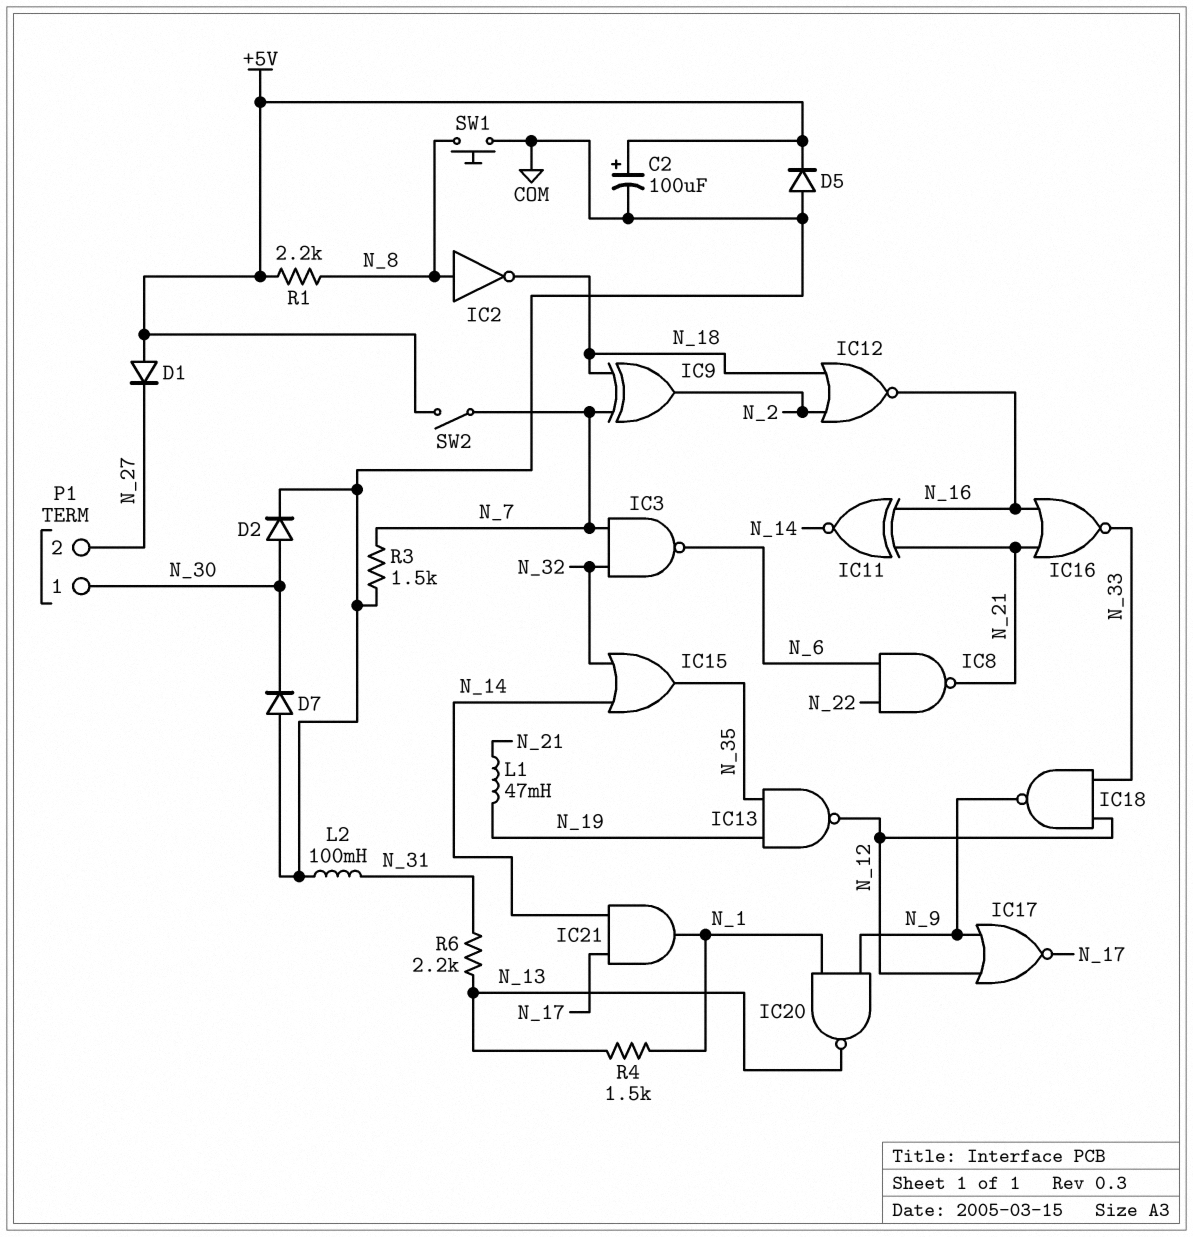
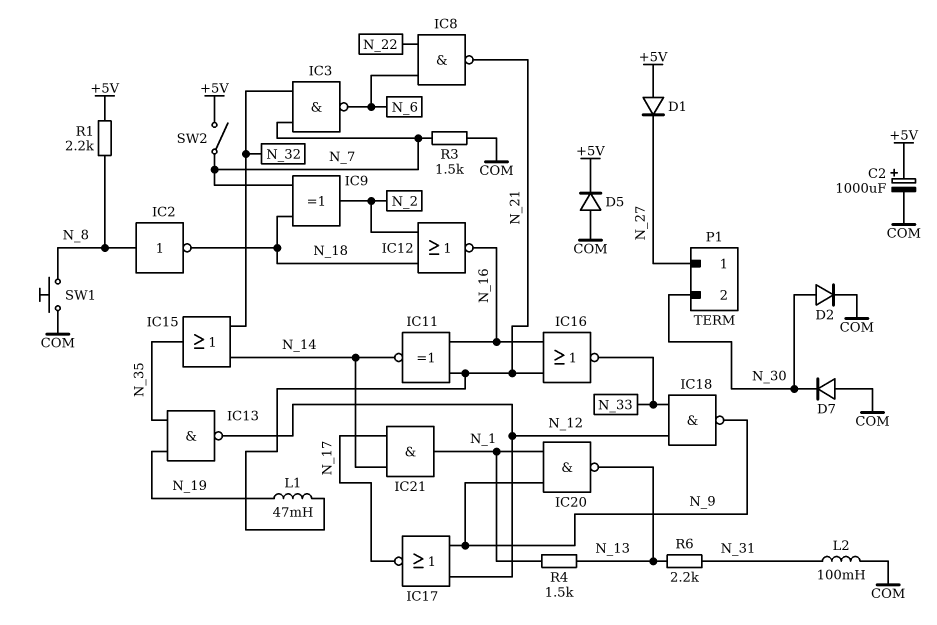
C2: 100uF (plus +5V, minus COM) -> 1000uF (plus +5V, minus COM)
P1 pin 1: N_30 -> N_27
P1 pin 2: N_27 -> N_30

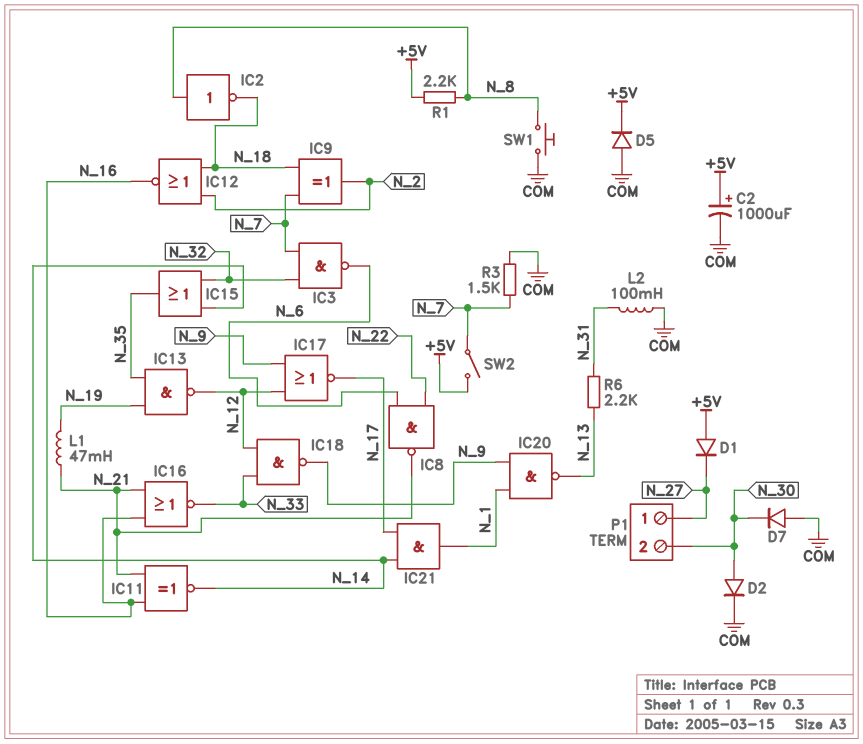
R4: 1.5k (N_1, N_13) -> none

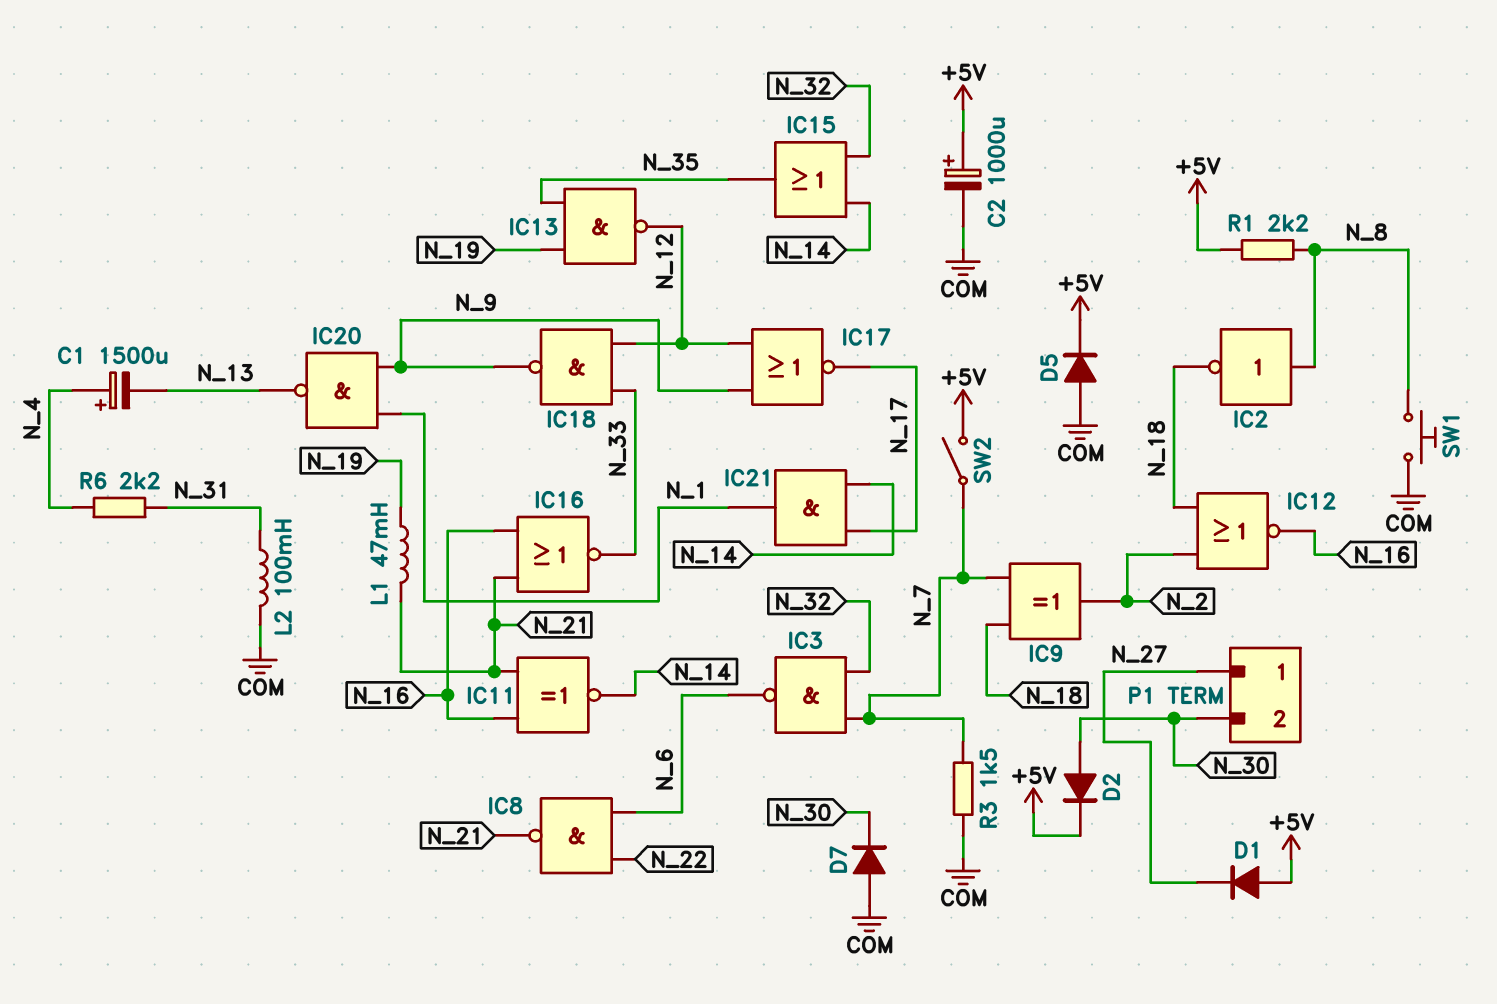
C1: none -> 1500uF (plus N_4, minus N_13)
D2: diode (A N_30, K COM) -> diode (A N_30, K +5V)
R6: 2.2k (N_13, N_31) -> 2.2k (N_4, N_31)

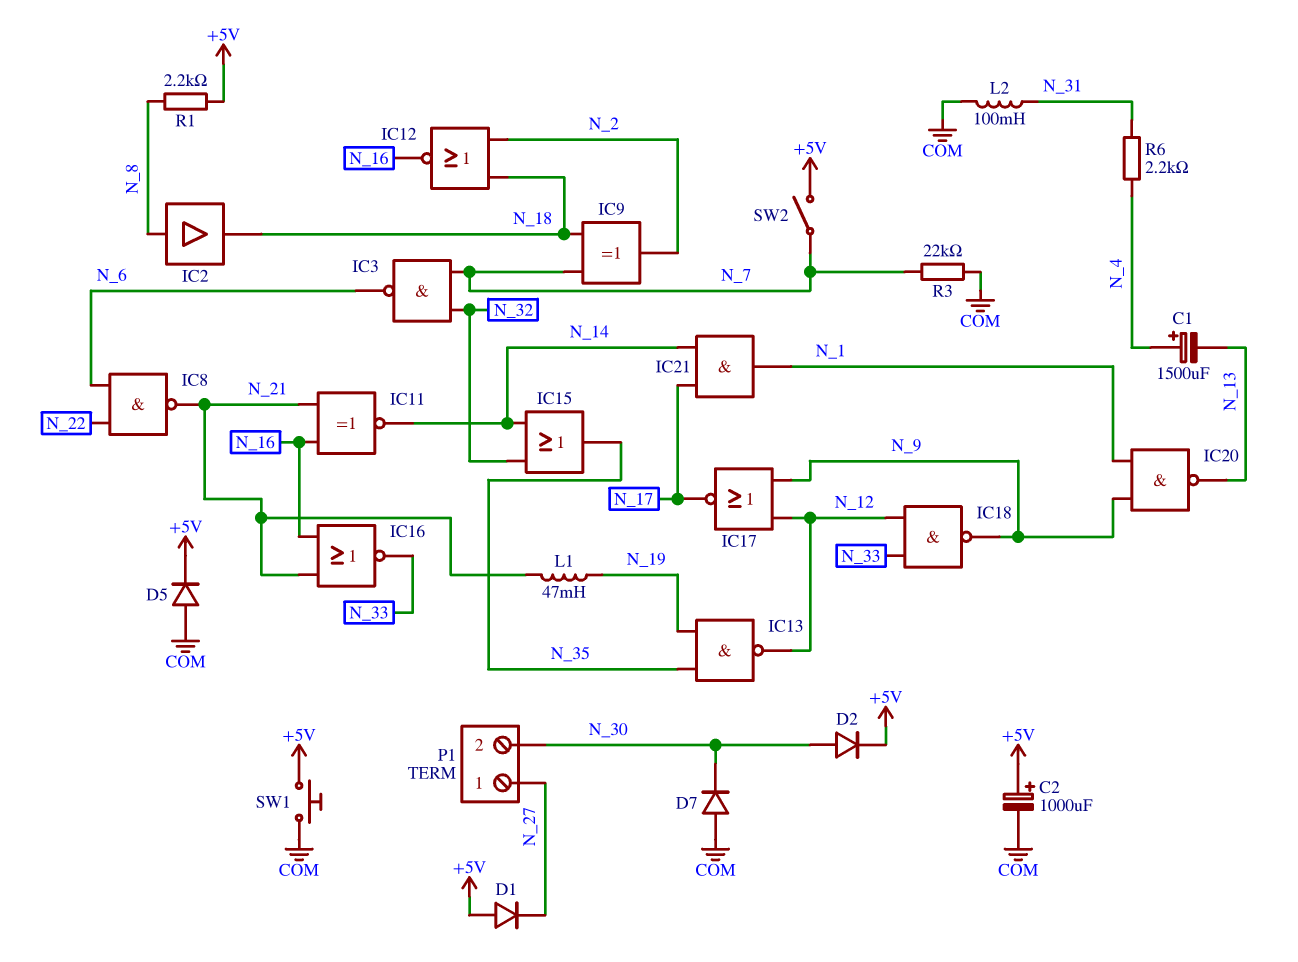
IC2: NOT (in N_8, out N_18) -> buffer (in N_8, out N_18)
R3: 1.5k (COM, N_7) -> 22k (COM, N_7)
SW1: button (COM, N_8) -> button (+5V, COM)

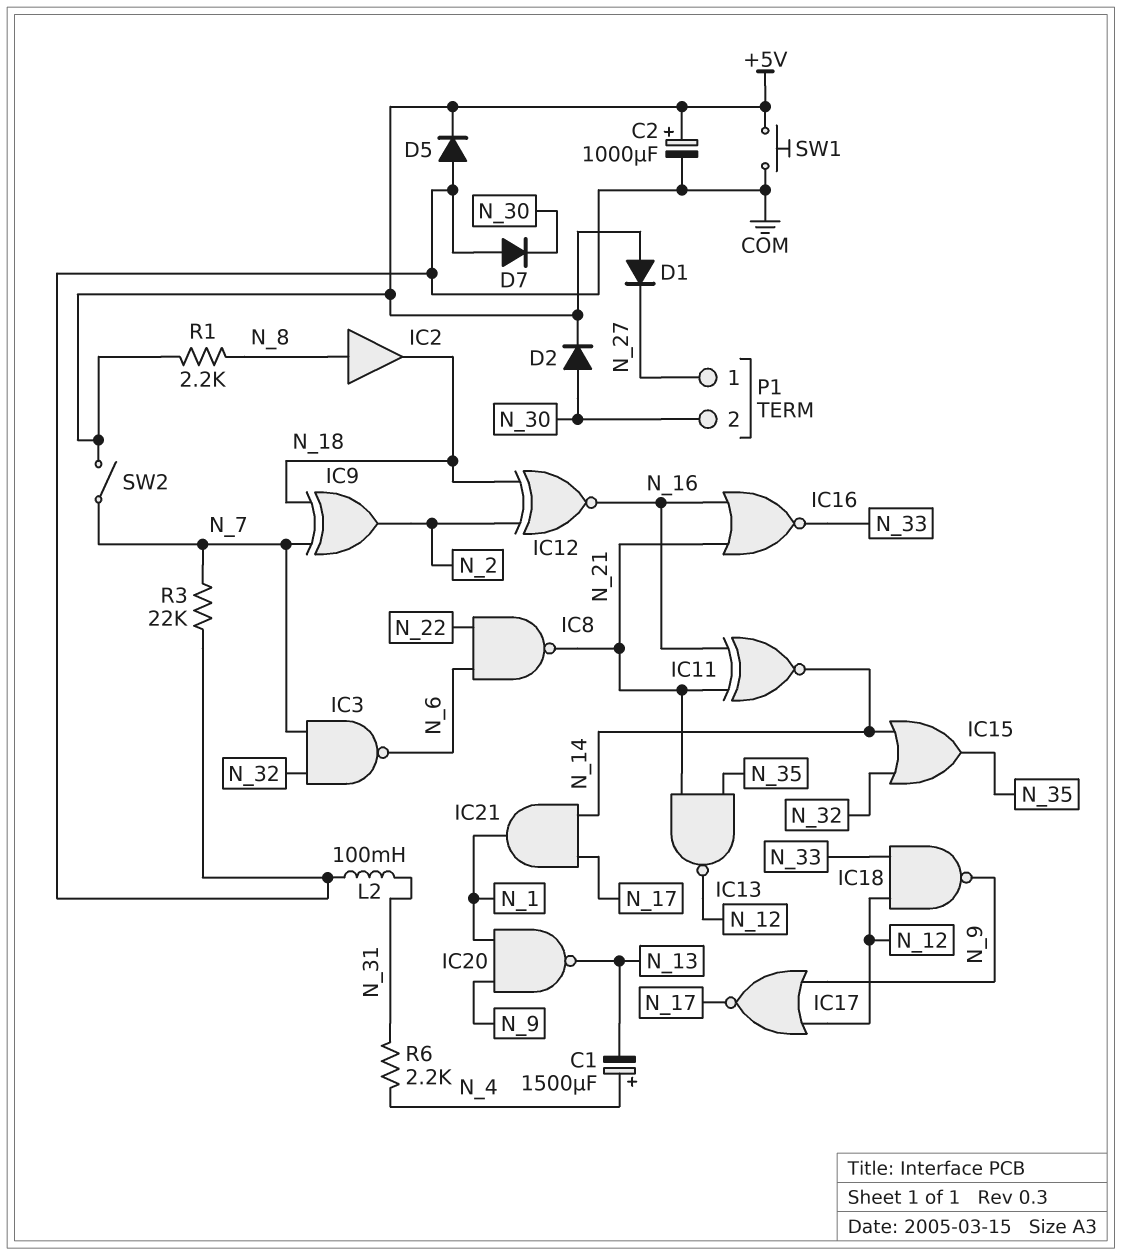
IC12: NOR (in N_2, in N_18, out N_16) -> XNOR (in N_2, in N_18, out N_16)
IC13: NAND (in N_19, in N_35, out N_12) -> NAND (in N_21, in N_35, out N_12)
L1: 47mH (N_19, N_21) -> none

